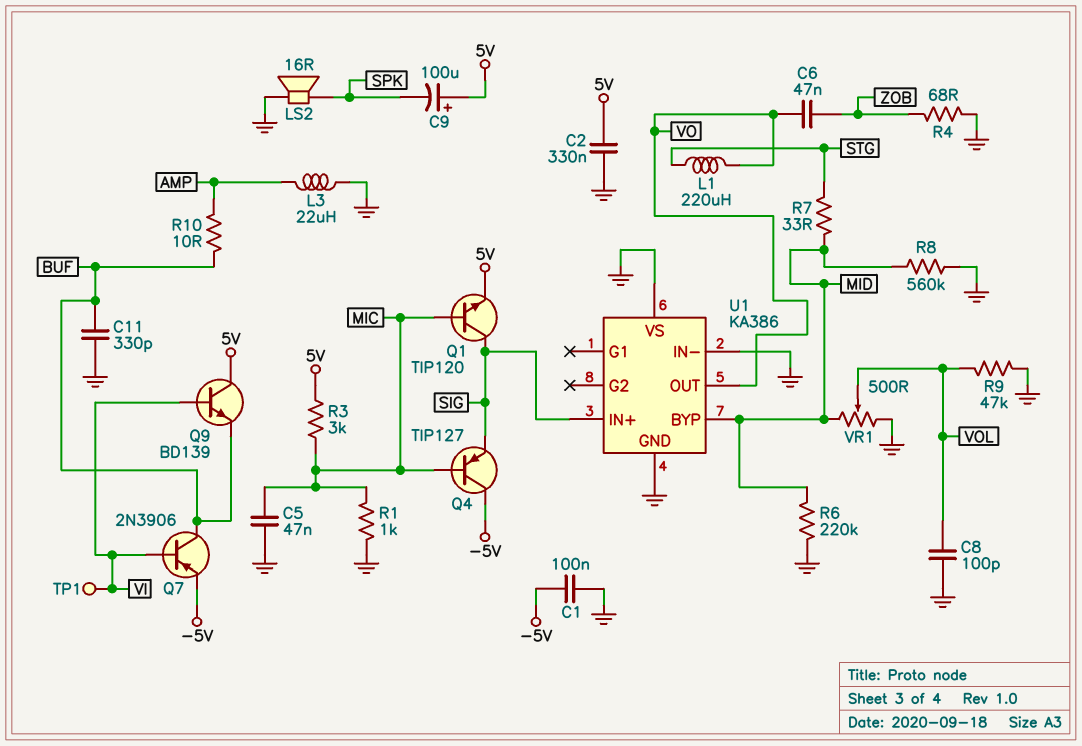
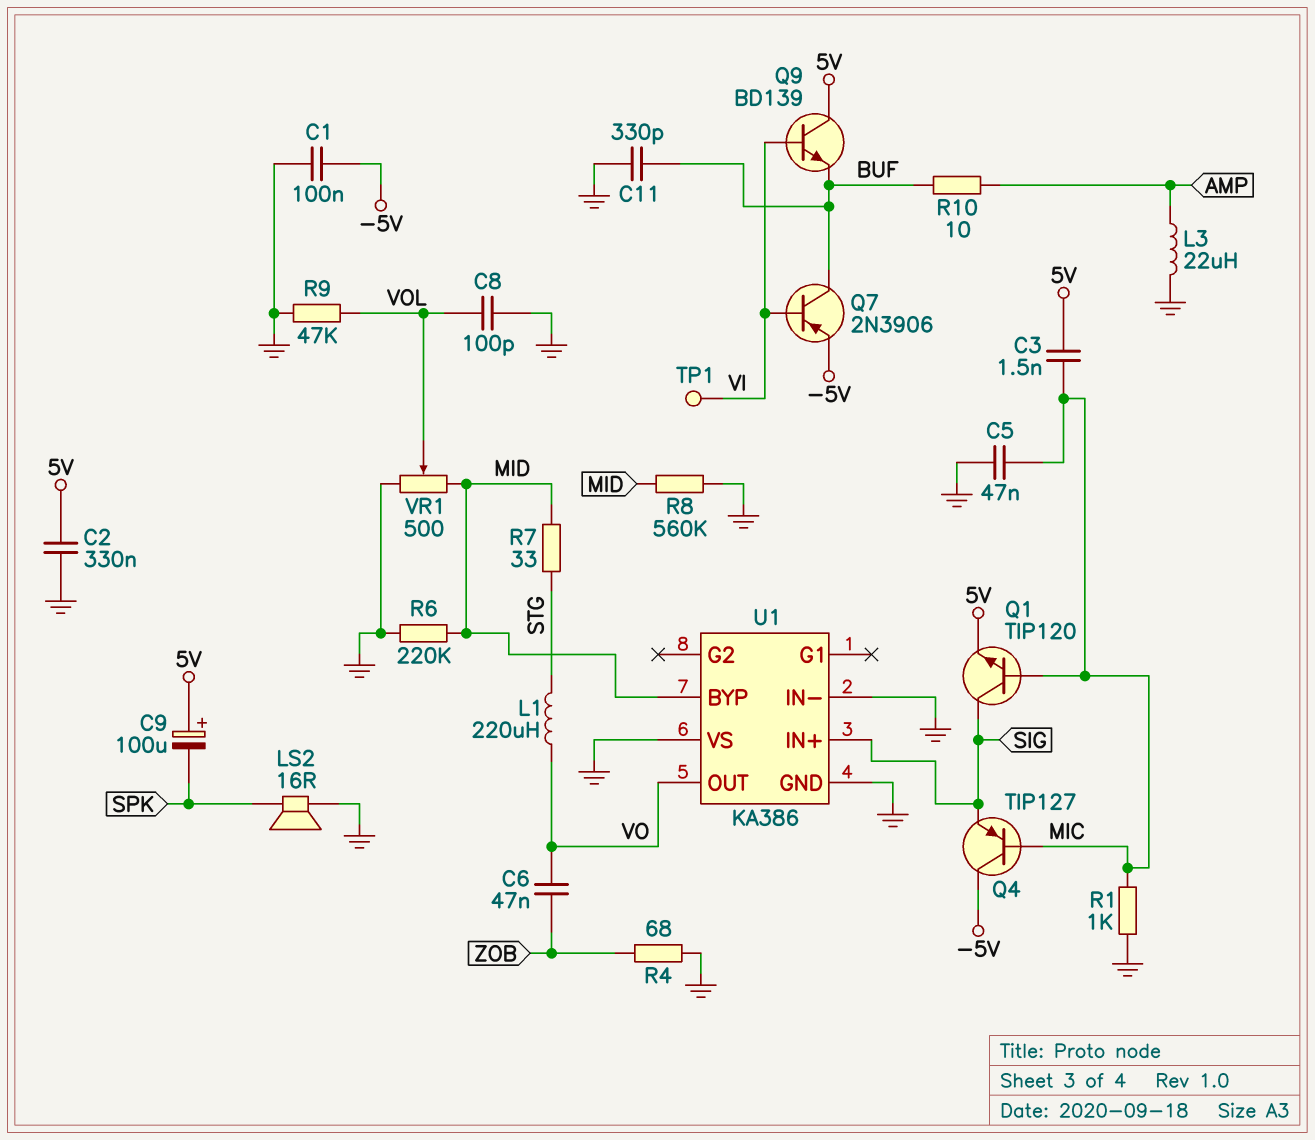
C3: none -> 1.5nF (5V, MIC)
R3: 3k (5V, MIC) -> none

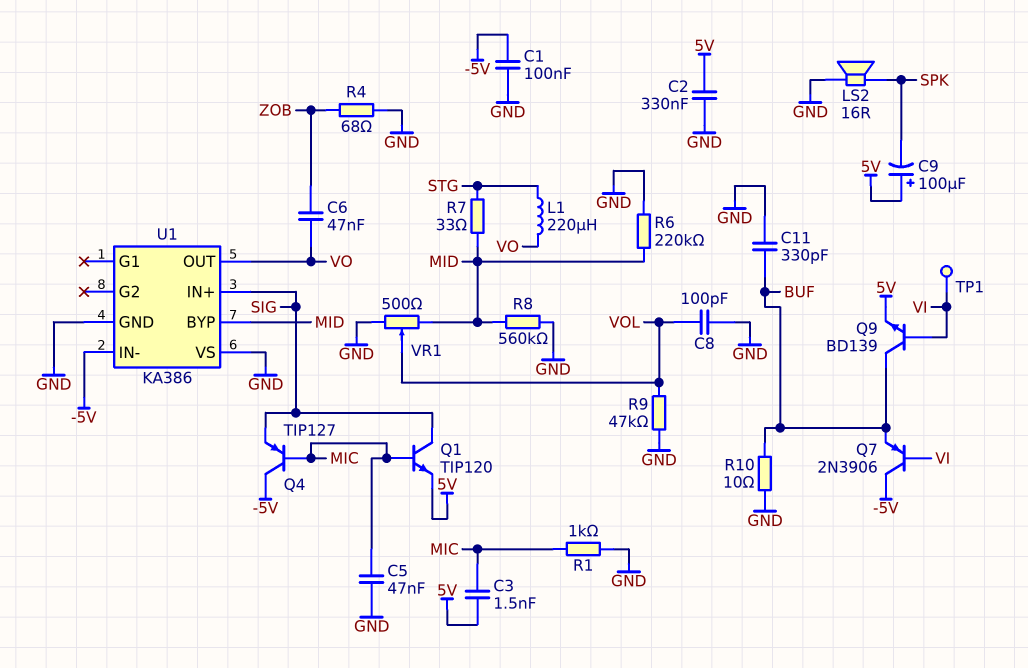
L3: 22uH (AMP, GND) -> none
Q7: PNP 2N3906 (B VI, C BUF, E -5V) -> PNP 2N3906 (B VI, C -5V, E BUF)
Q9: NPN BD139 (B VI, C 5V, E BUF) -> NPN BD139 (B VI, C BUF, E 5V)
R10: 10 (AMP, BUF) -> 10 (BUF, GND)
U1 pin IN-: GND -> -5V

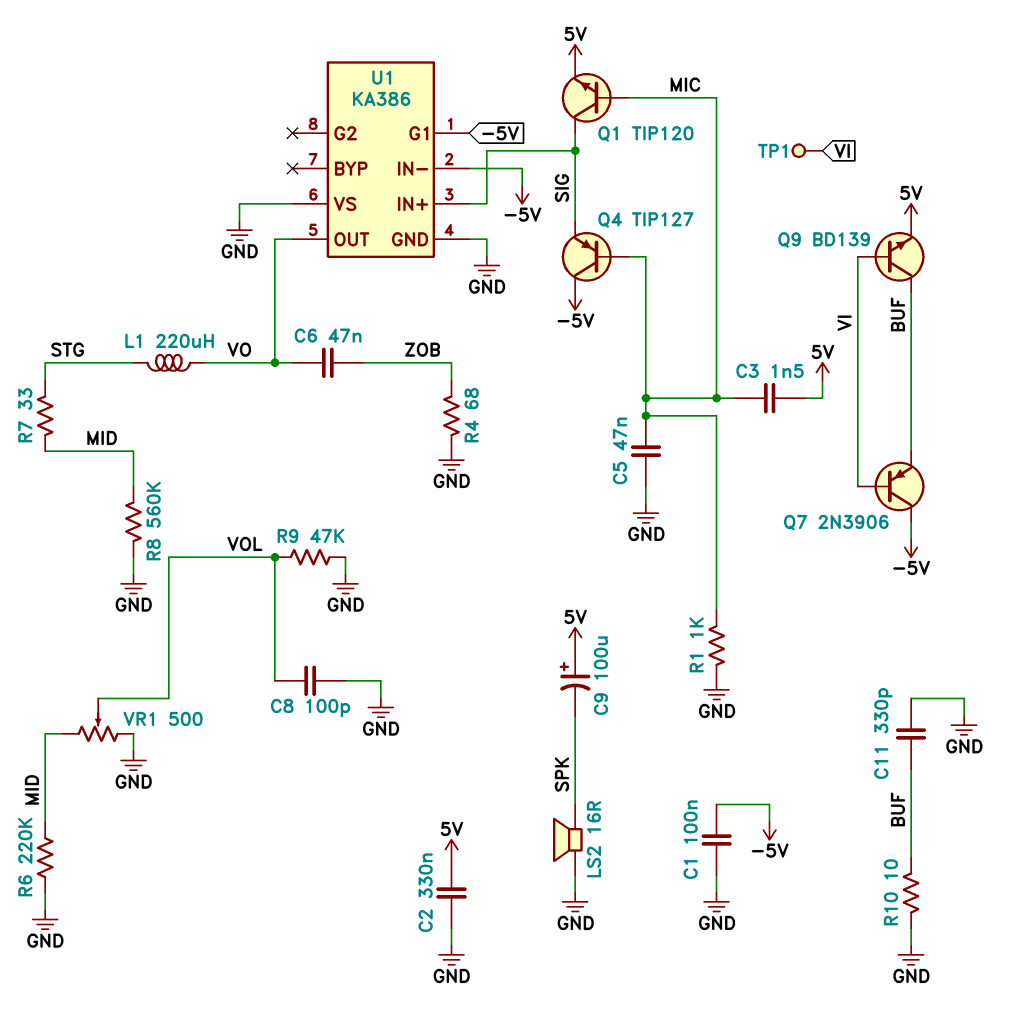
U1 pin BYP: MID -> none
U1 pin G1: none -> -5V

